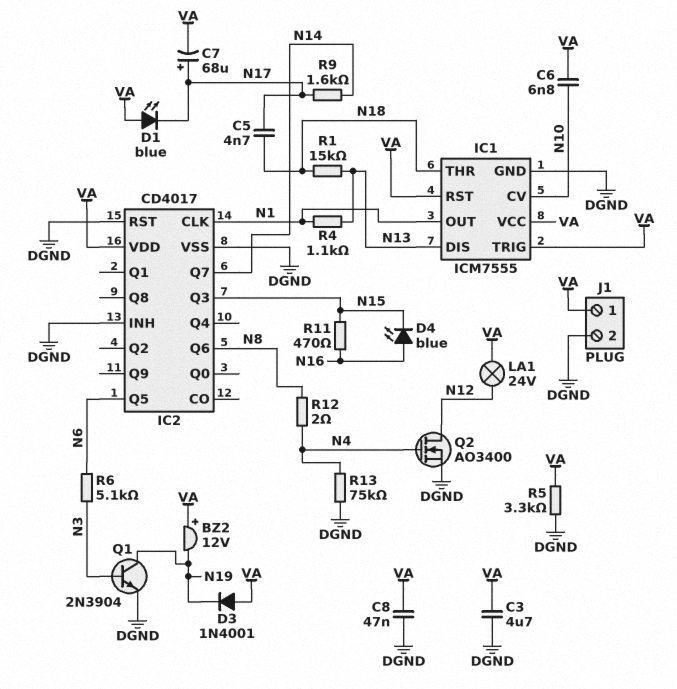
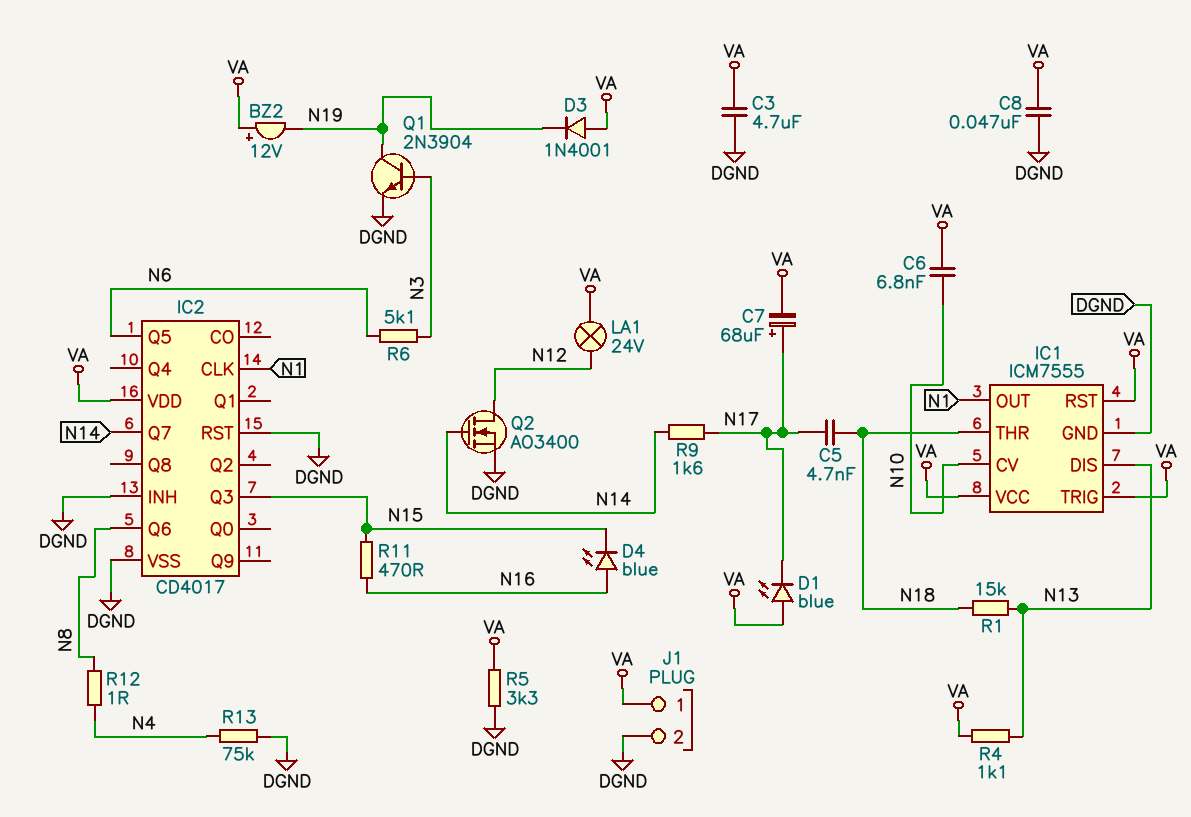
Q2: NMOS AO3400 (G N4, D N12, S DGND) -> NMOS AO3400 (G N14, D N12, S DGND)
R4: 1.1k (N1, N13) -> 1.1k (N13, VA)
R12: 2 (N4, N8) -> 1 (N4, N8)

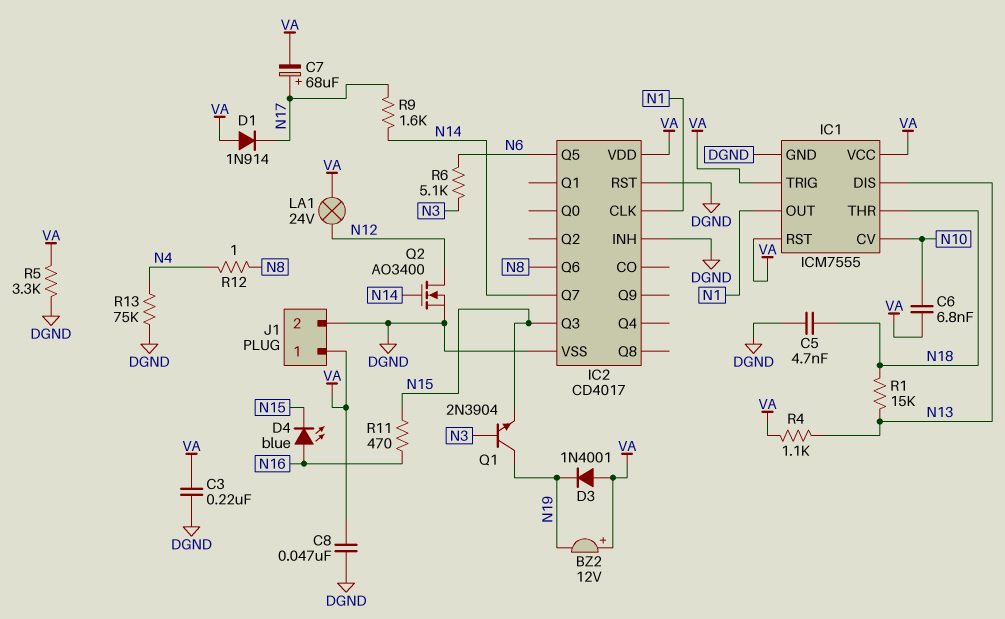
C3: 4.7uF (DGND, VA) -> 220nF (DGND, VA)
C5: 4.7nF (N17, N18) -> 4.7nF (DGND, N18)
D1: LED blue (A VA, K N17) -> diode 1N914 (A VA, K N17)
Q1: NPN 2N3904 (B N3, C N19, E DGND) -> NPN 2N3904 (B N3, C N19, E N15)

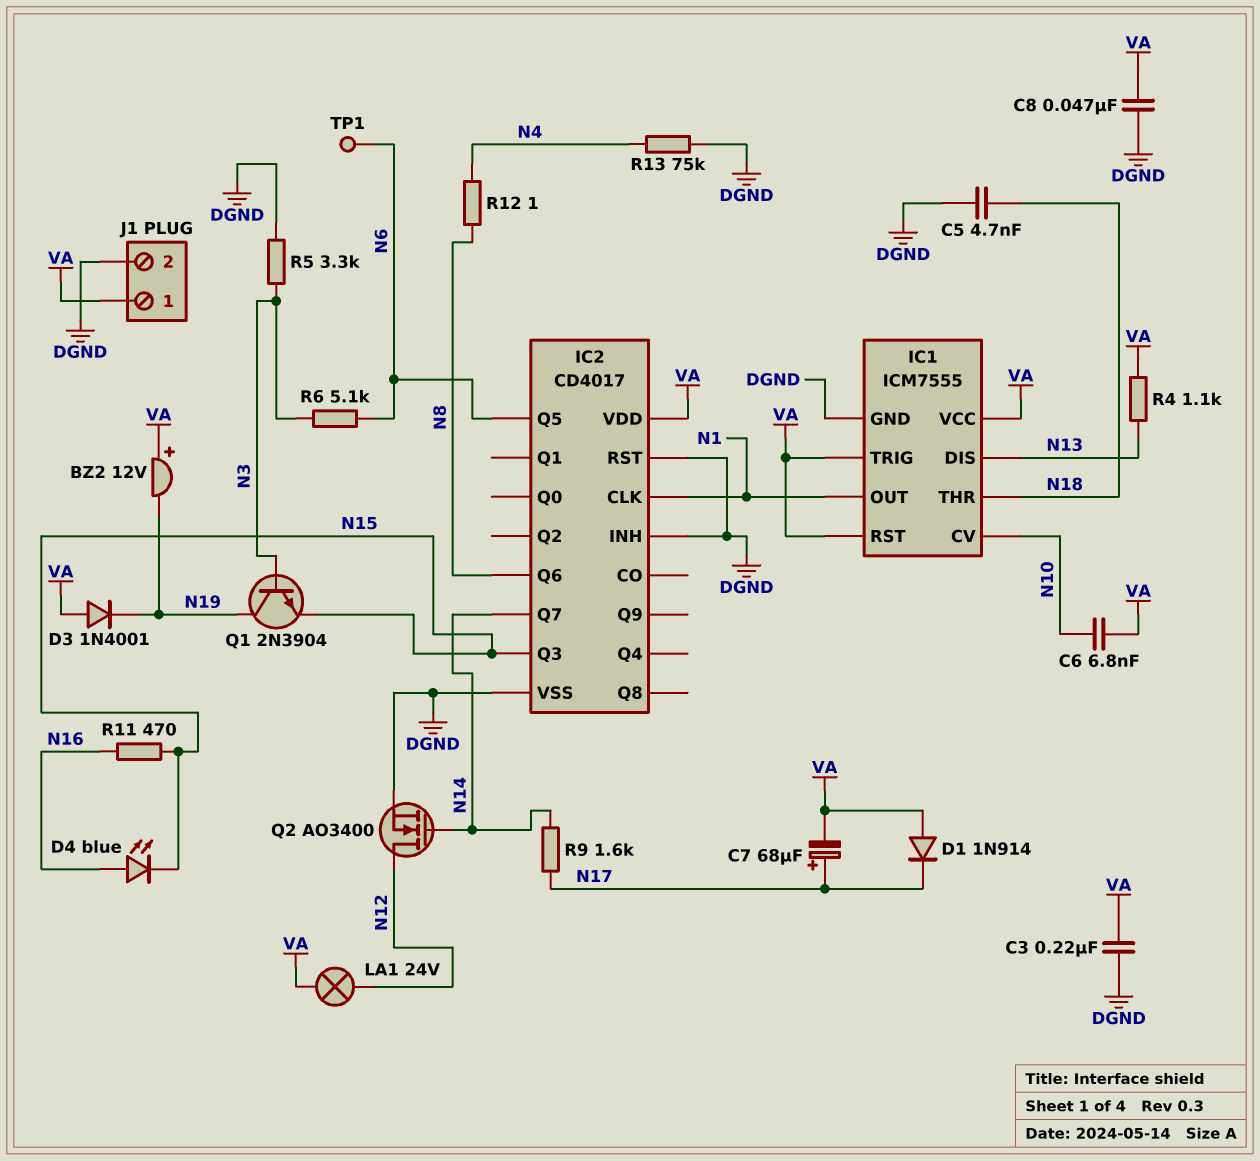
R1: 15k (N13, N18) -> none
R5: 3.3k (DGND, VA) -> 3.3k (DGND, N3)
TP1: none -> test point (N6)

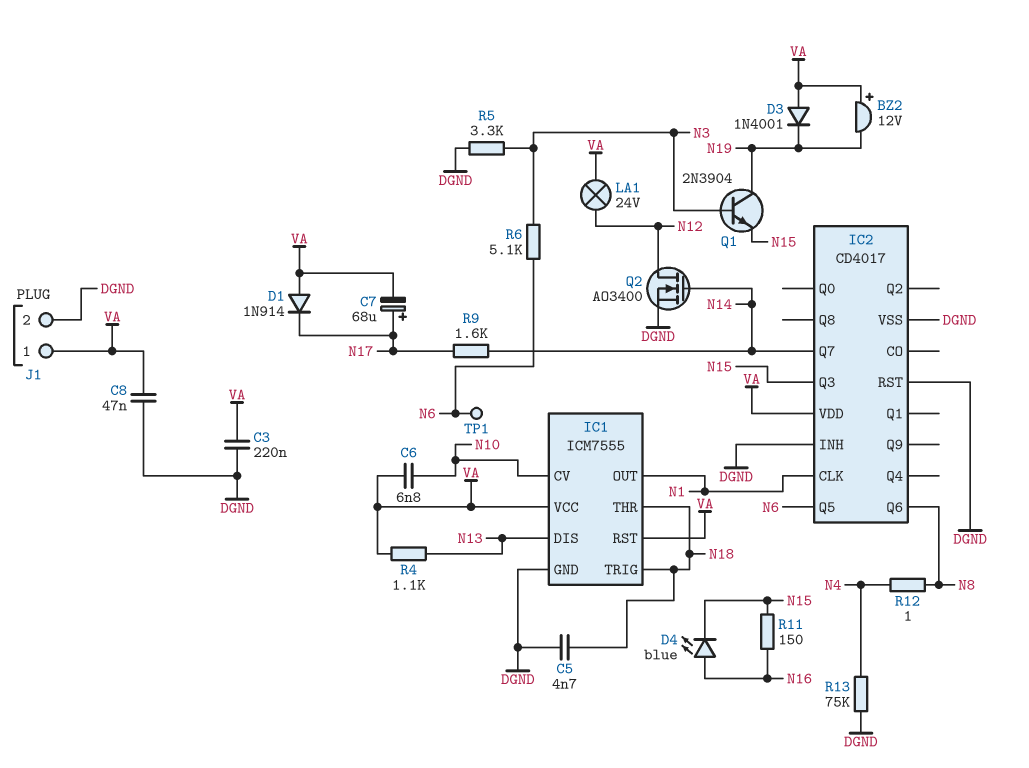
IC1 pin TRIG: VA -> N18
R11: 470 (N15, N16) -> 150 (N15, N16)

